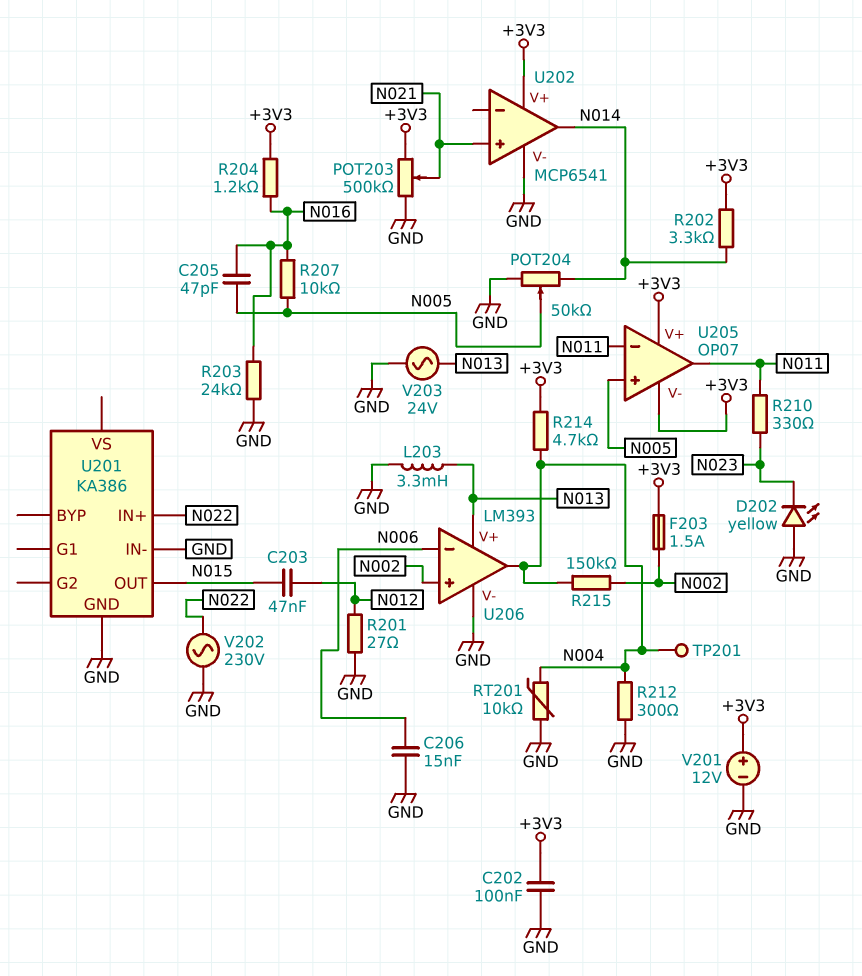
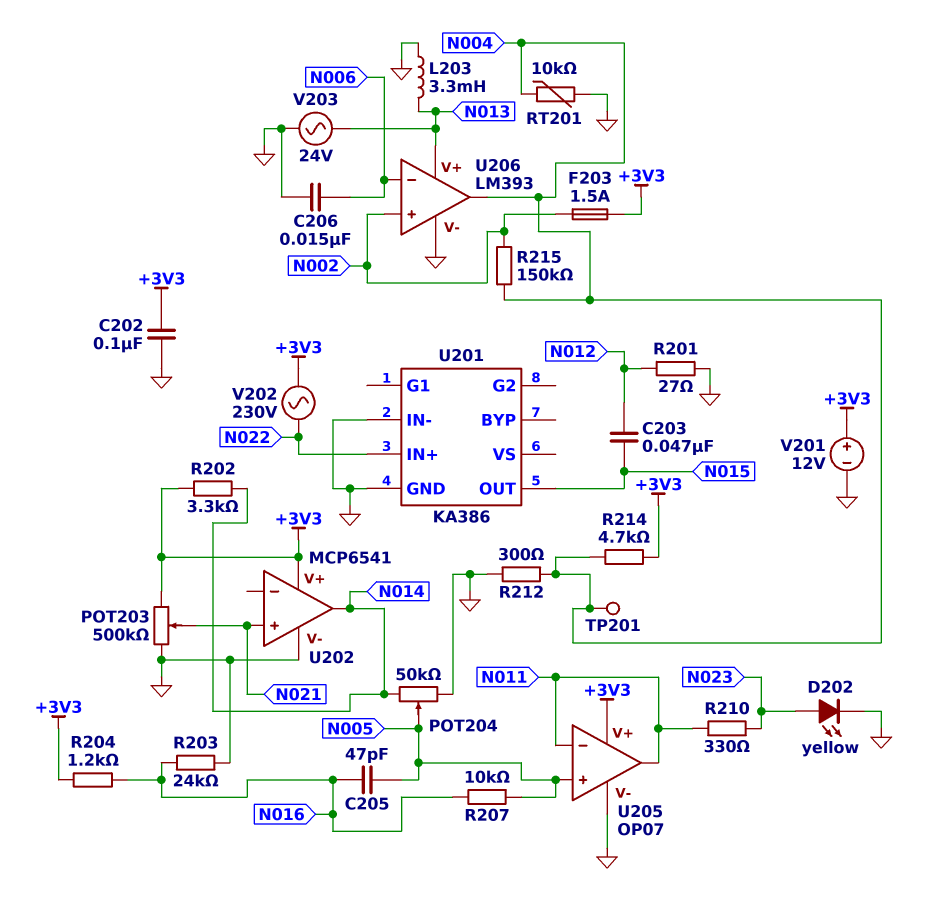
D202: LED yellow (A GND, K N023) -> LED yellow (A N023, K GND)
U205 pin V-: +3V3 -> GND
V202: AC 230V (GND, N022) -> AC 230V (+3V3, N022)

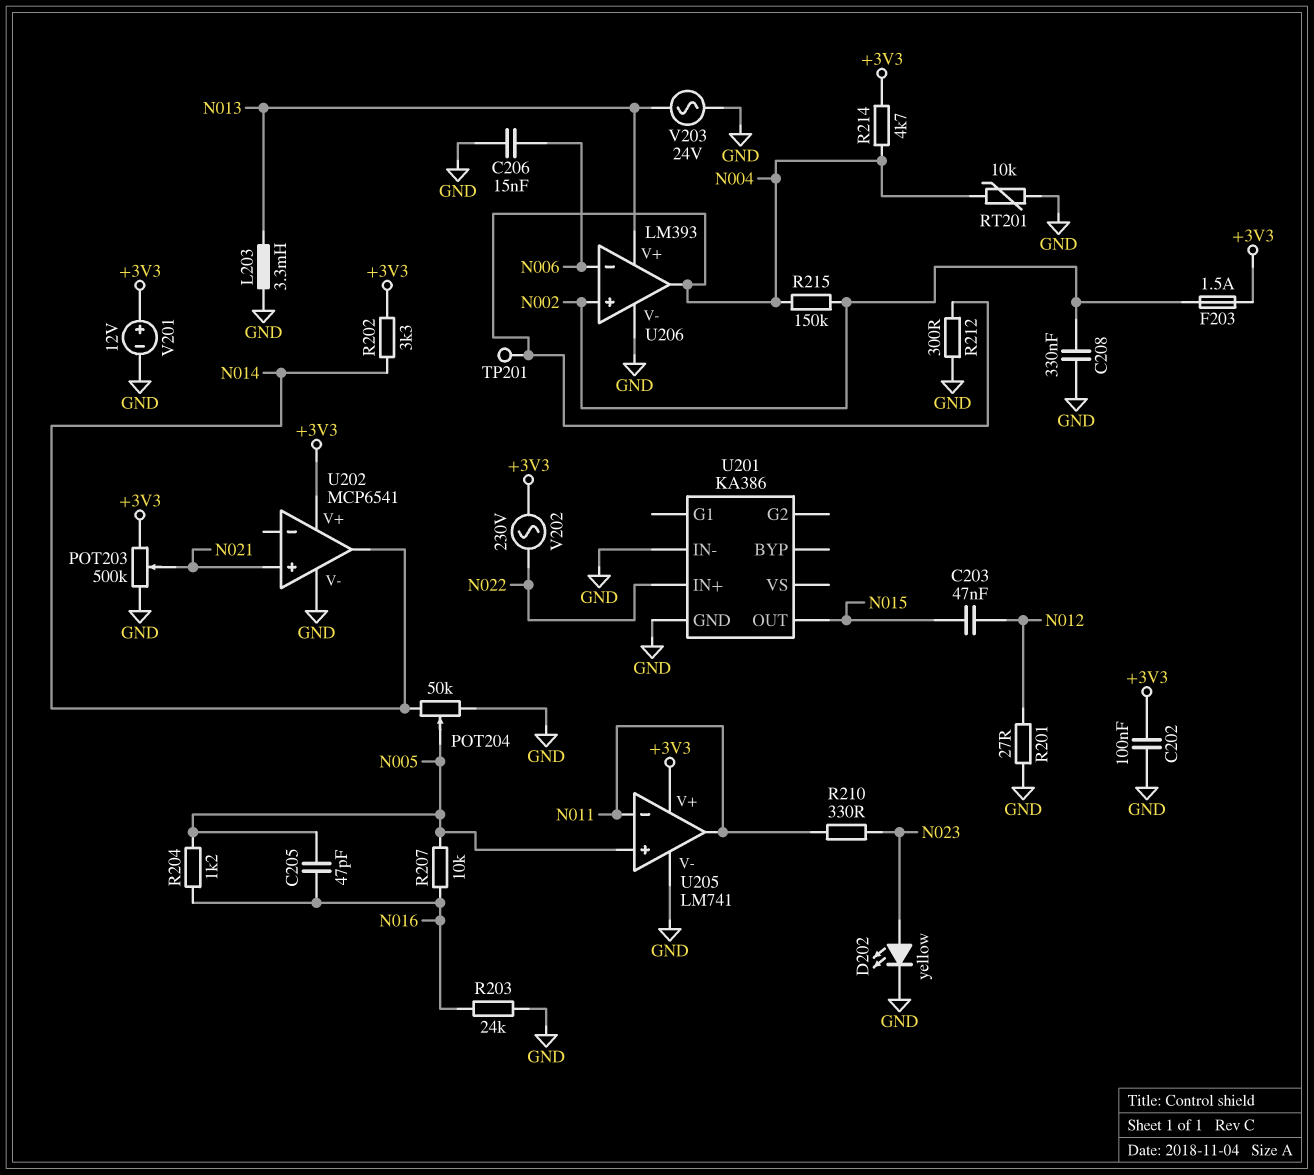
C208: none -> 330nF (GND, N002)
R204: 1.2k (+3V3, N016) -> 1.2k (N005, N016)
U205: OP07 -> LM741

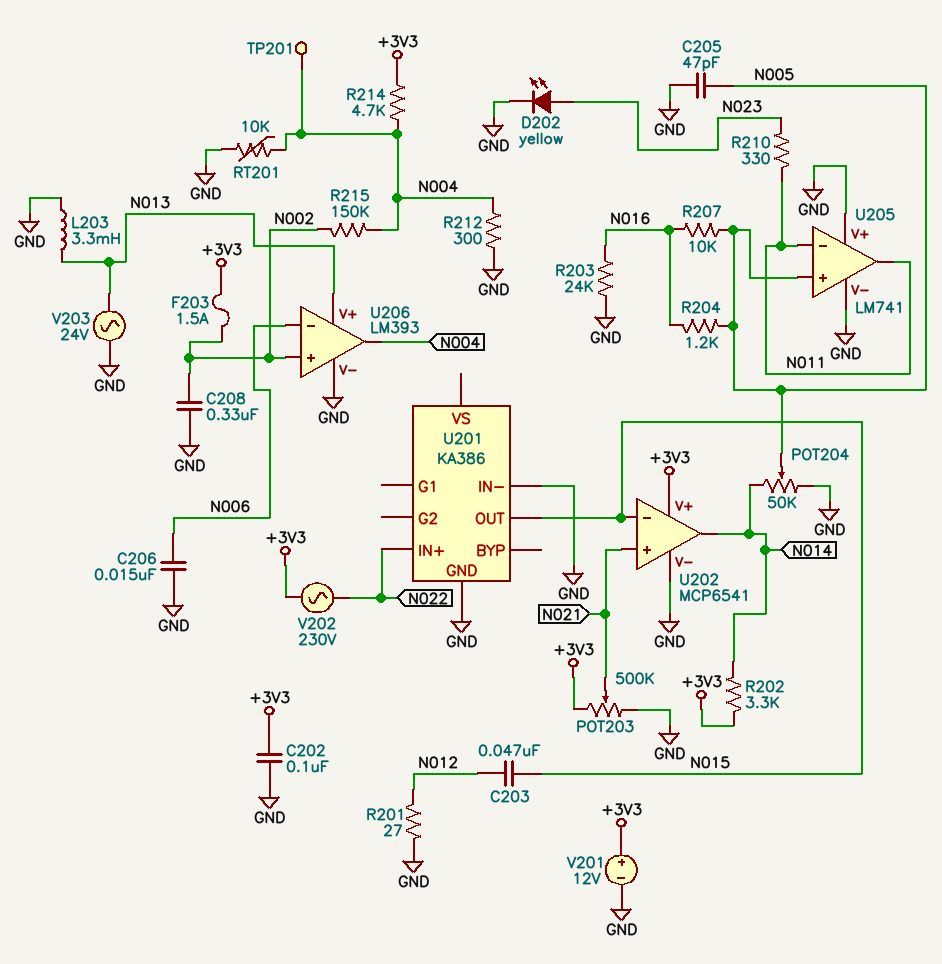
C205: 47pF (N005, N016) -> 47pF (GND, N005)
U202 pin in-: none -> N015
U205 pin V+: +3V3 -> GND

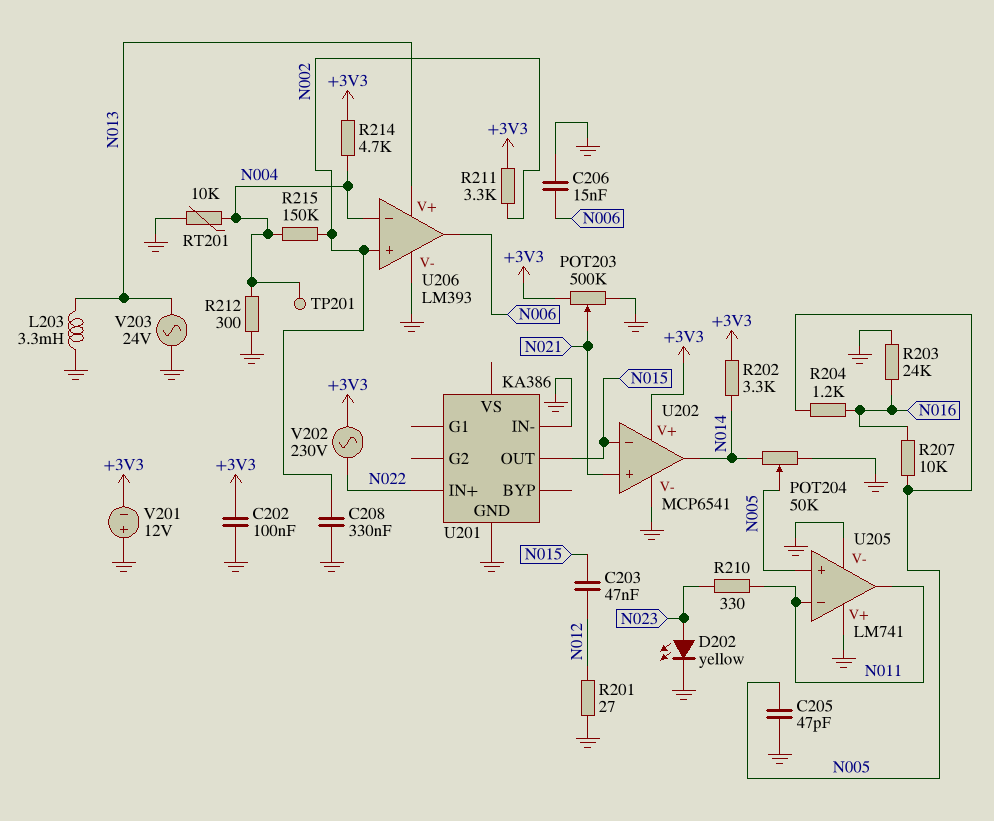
F203: 1.5A (+3V3, N002) -> none
R211: none -> 3.3k (+3V3, N002)
U206 pin in-: N006 -> N004
U206 pin out: N004 -> N006
V201: 12V (plus +3V3, minus GND) -> 12V (plus GND, minus +3V3)

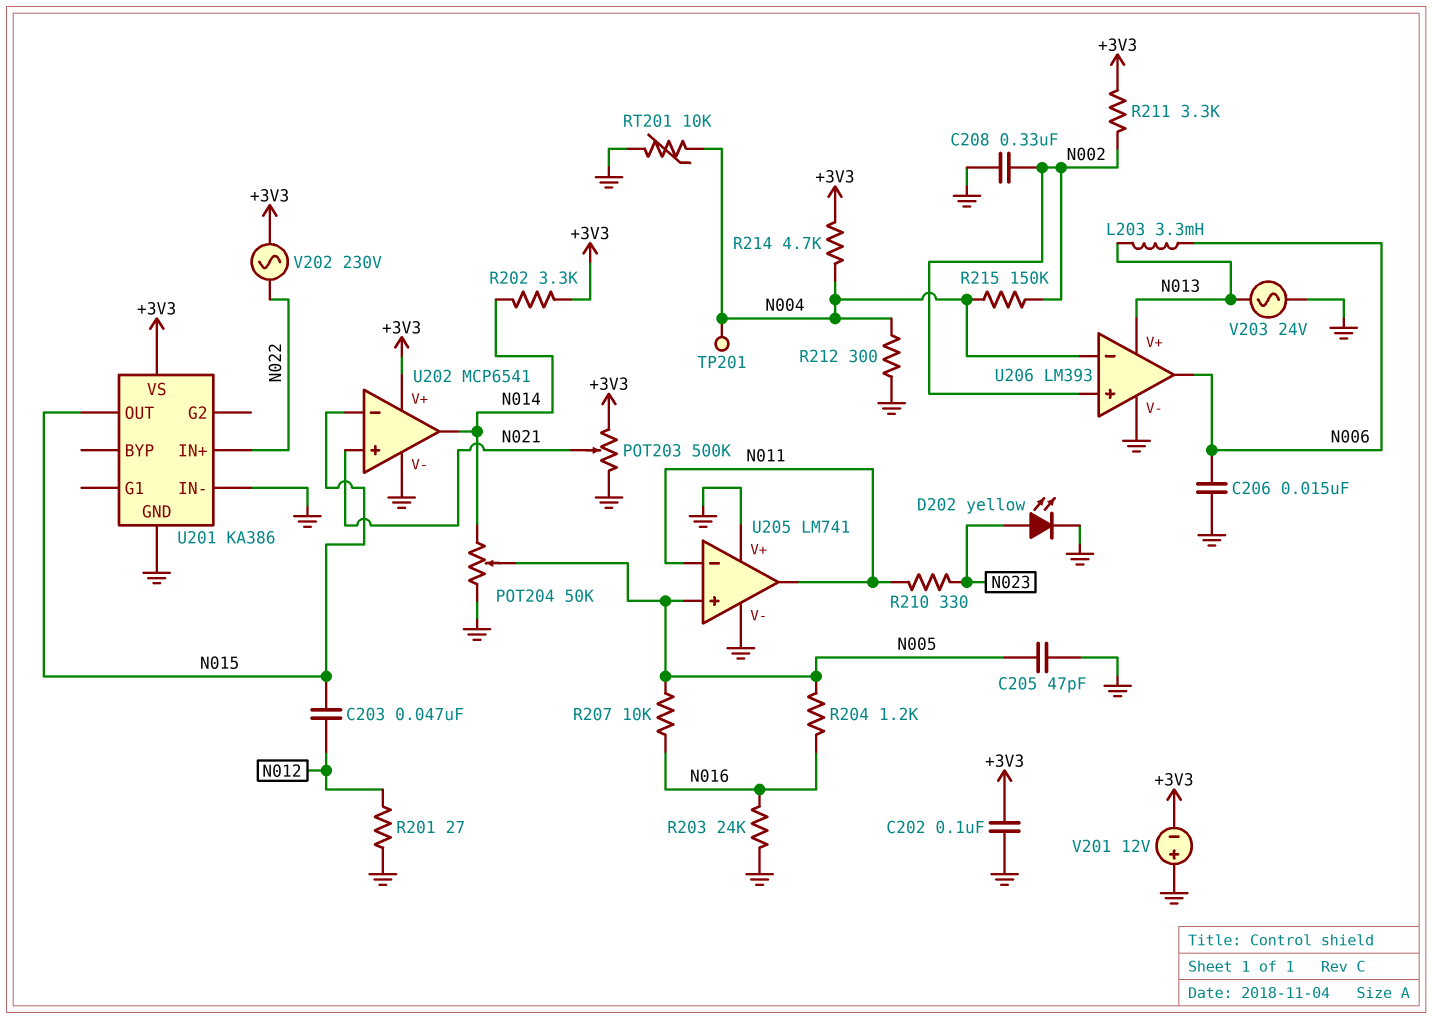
L203: 3.3mH (GND, N013) -> 3.3mH (N006, N013)
U201 pin VS: none -> +3V3

